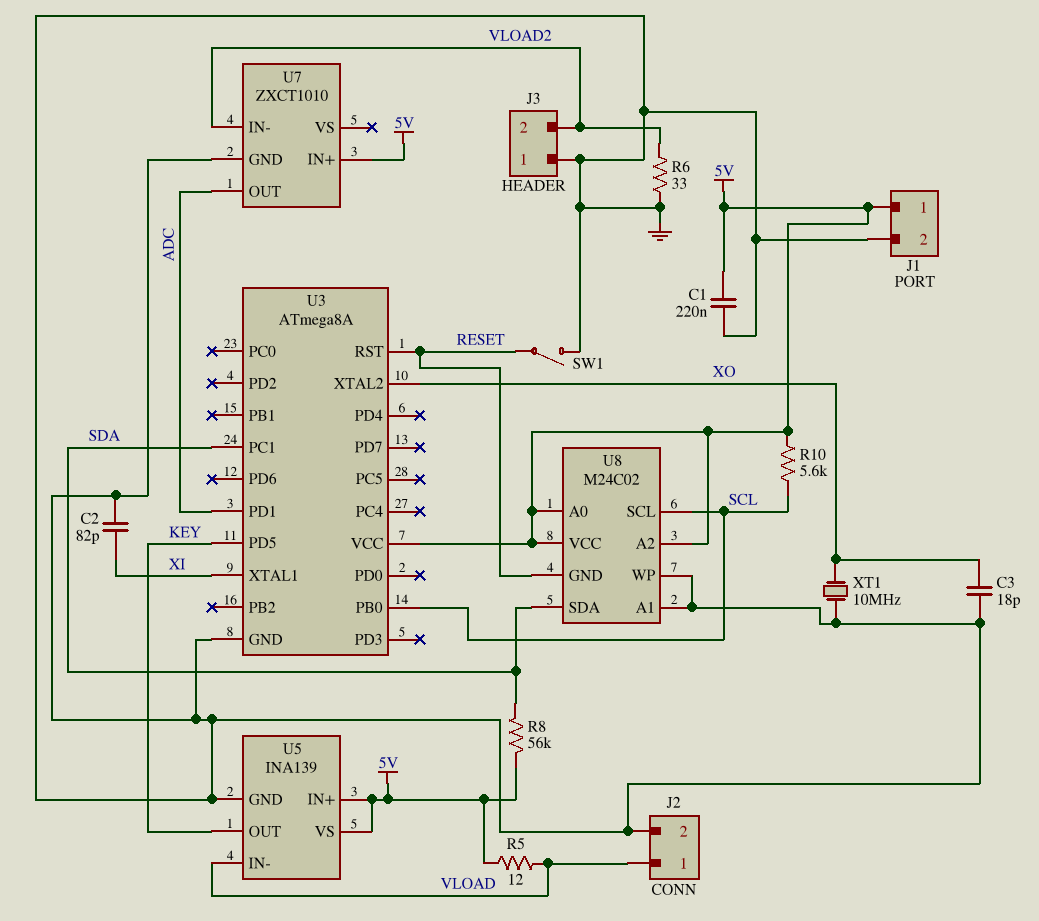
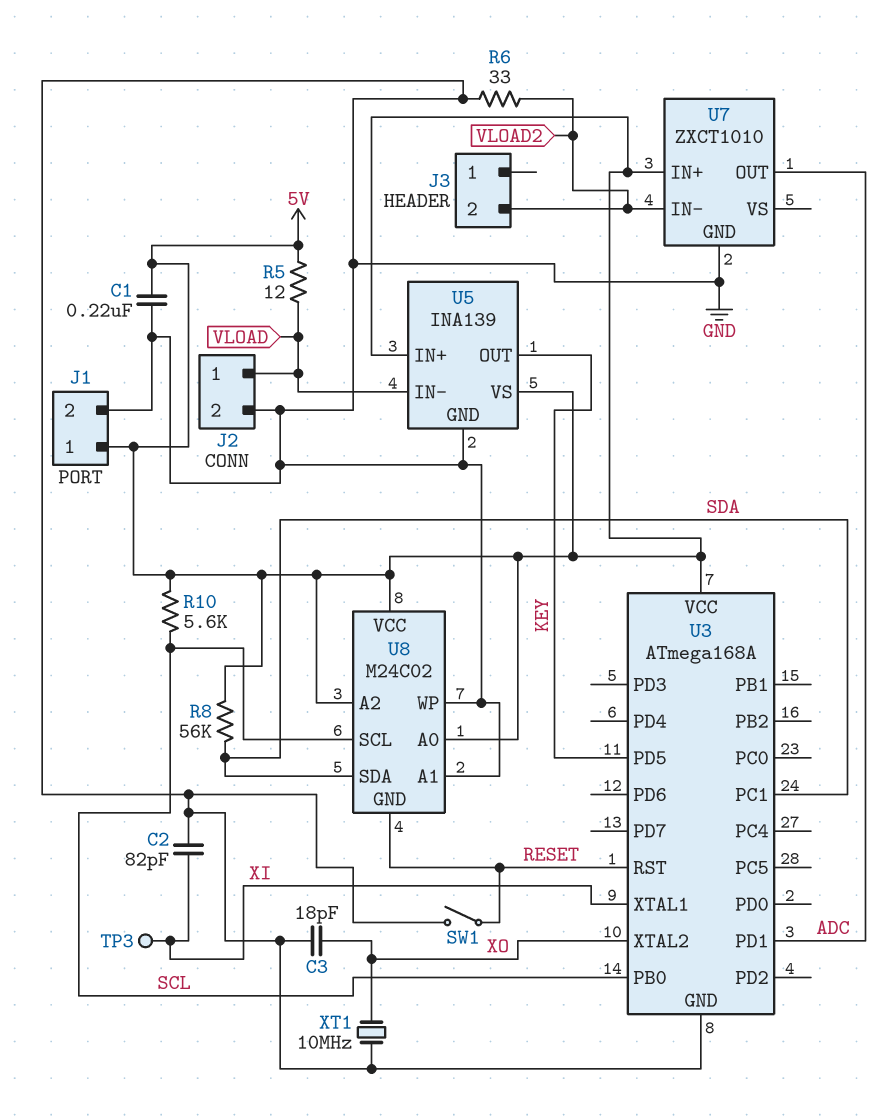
J3 pin 1: GND -> none
TP3: none -> test point (XI)
U3: ATmega8A -> ATmega168A

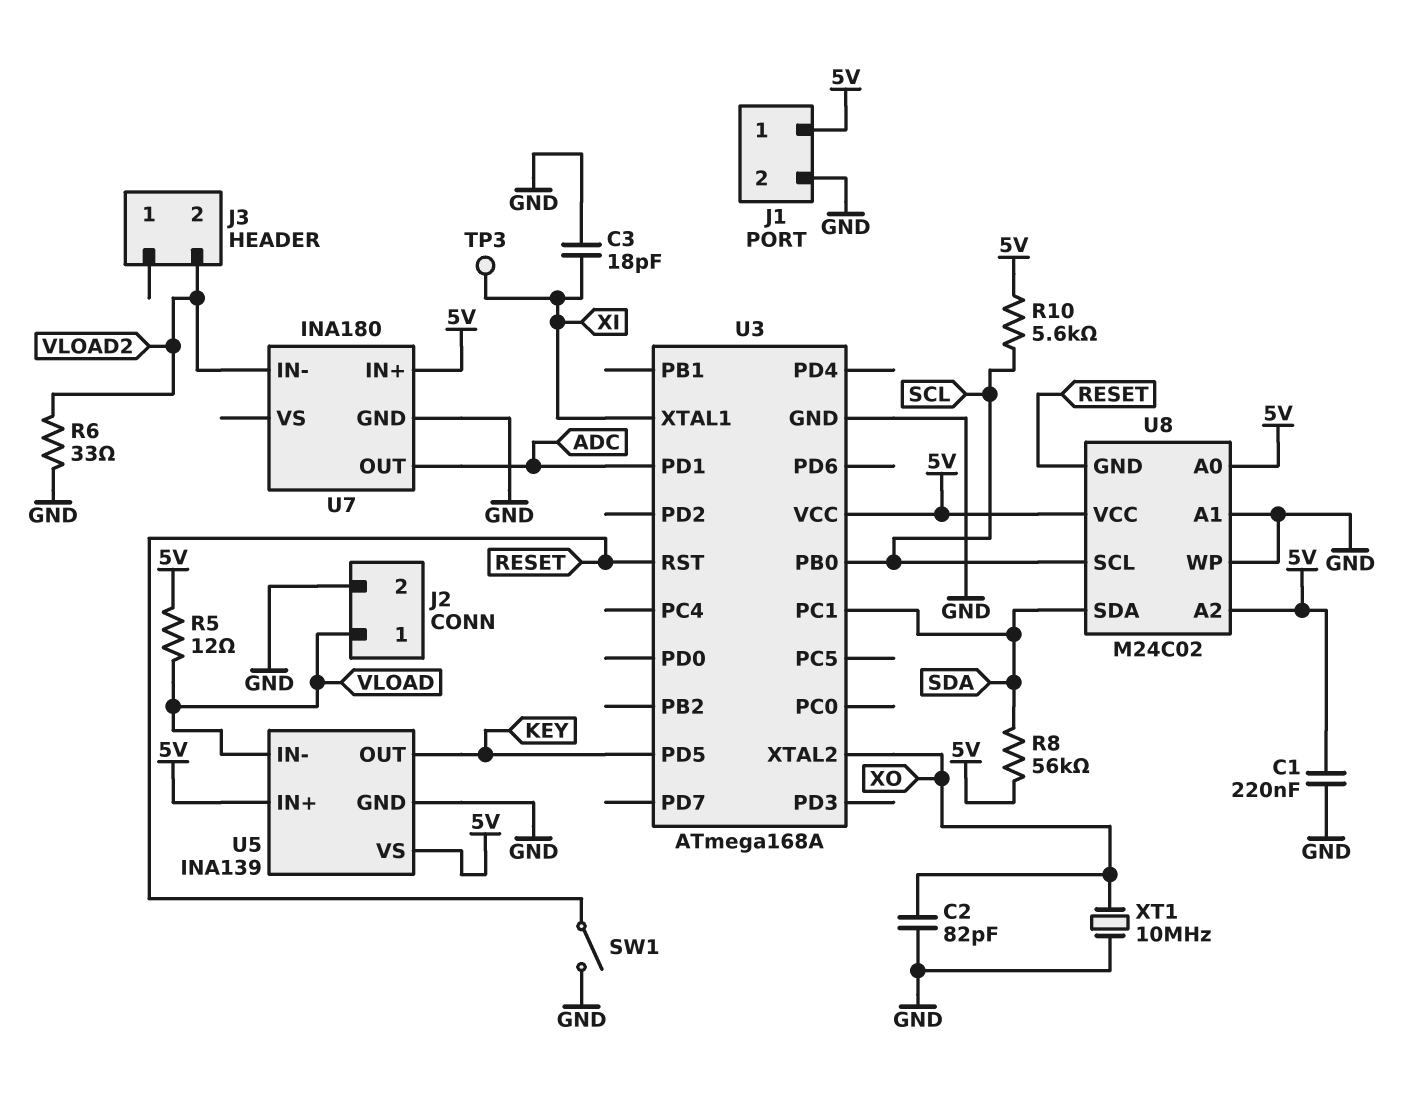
C2: 82pF (GND, XI) -> 82pF (GND, XO)
C3: 18pF (GND, XO) -> 18pF (GND, XI)
U7: ZXCT1010 -> INA180

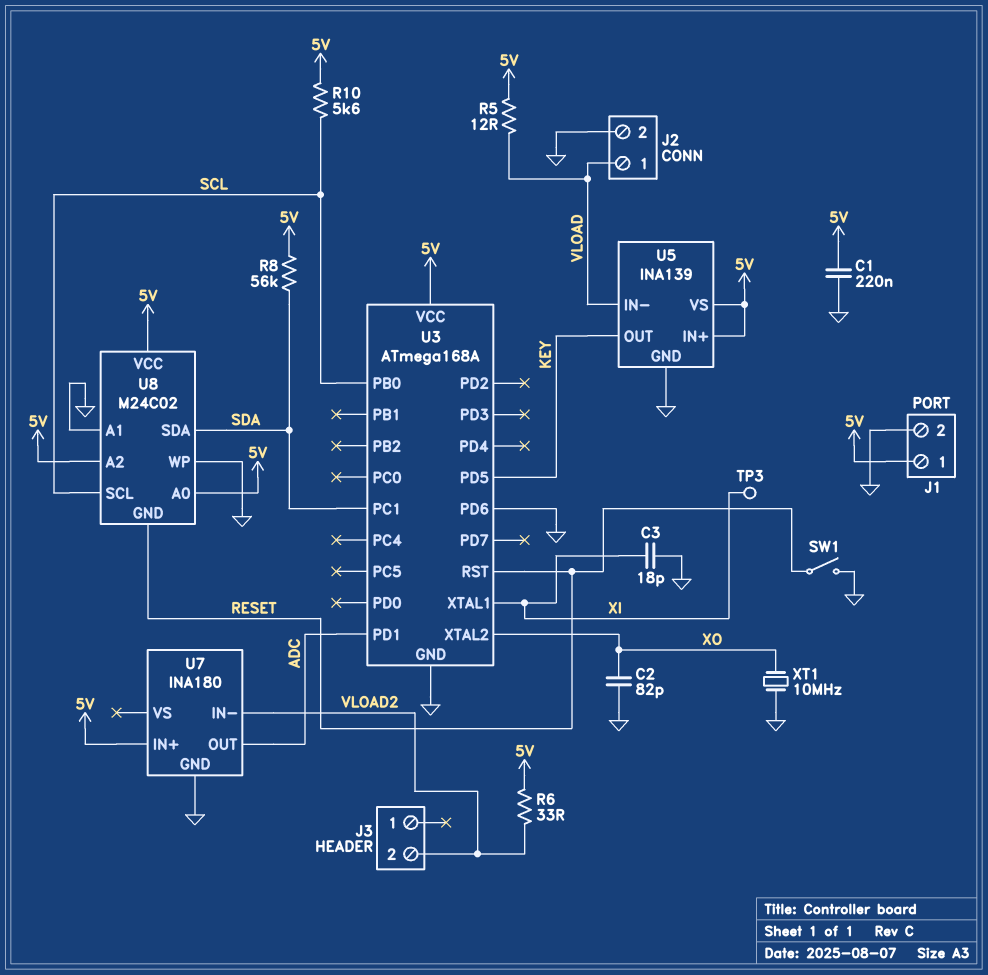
R6: 33 (GND, VLOAD2) -> 33 (5V, VLOAD2)
U3 pin PD6: none -> GND

